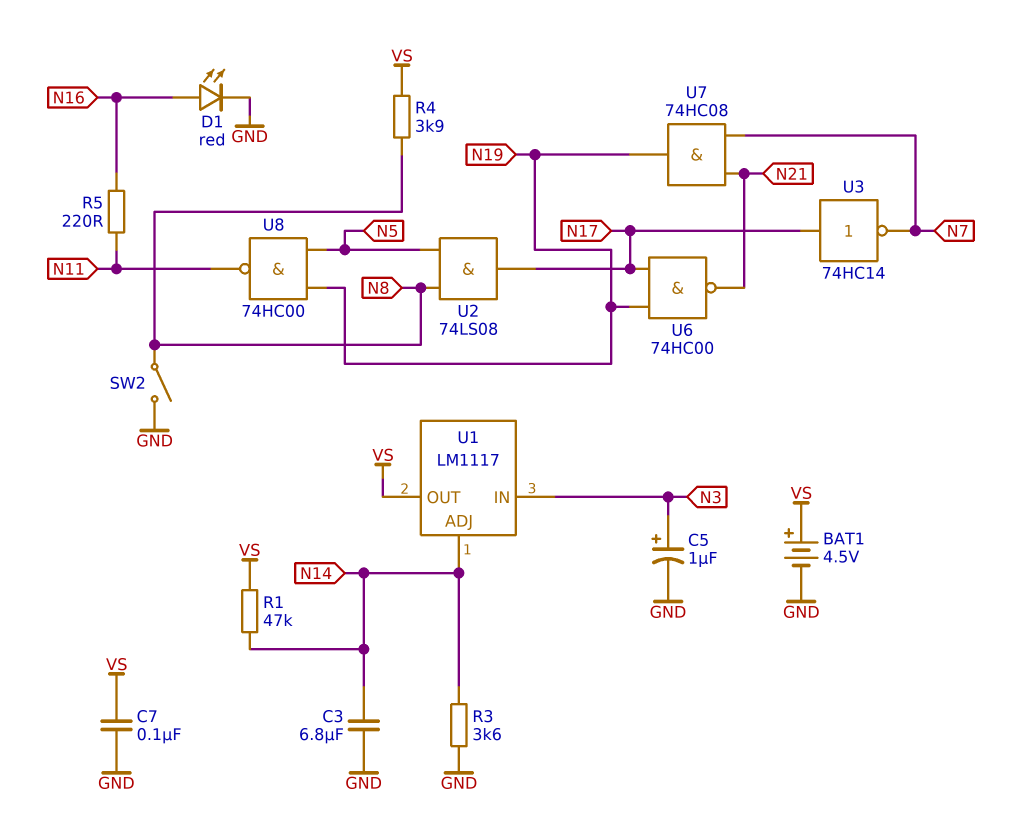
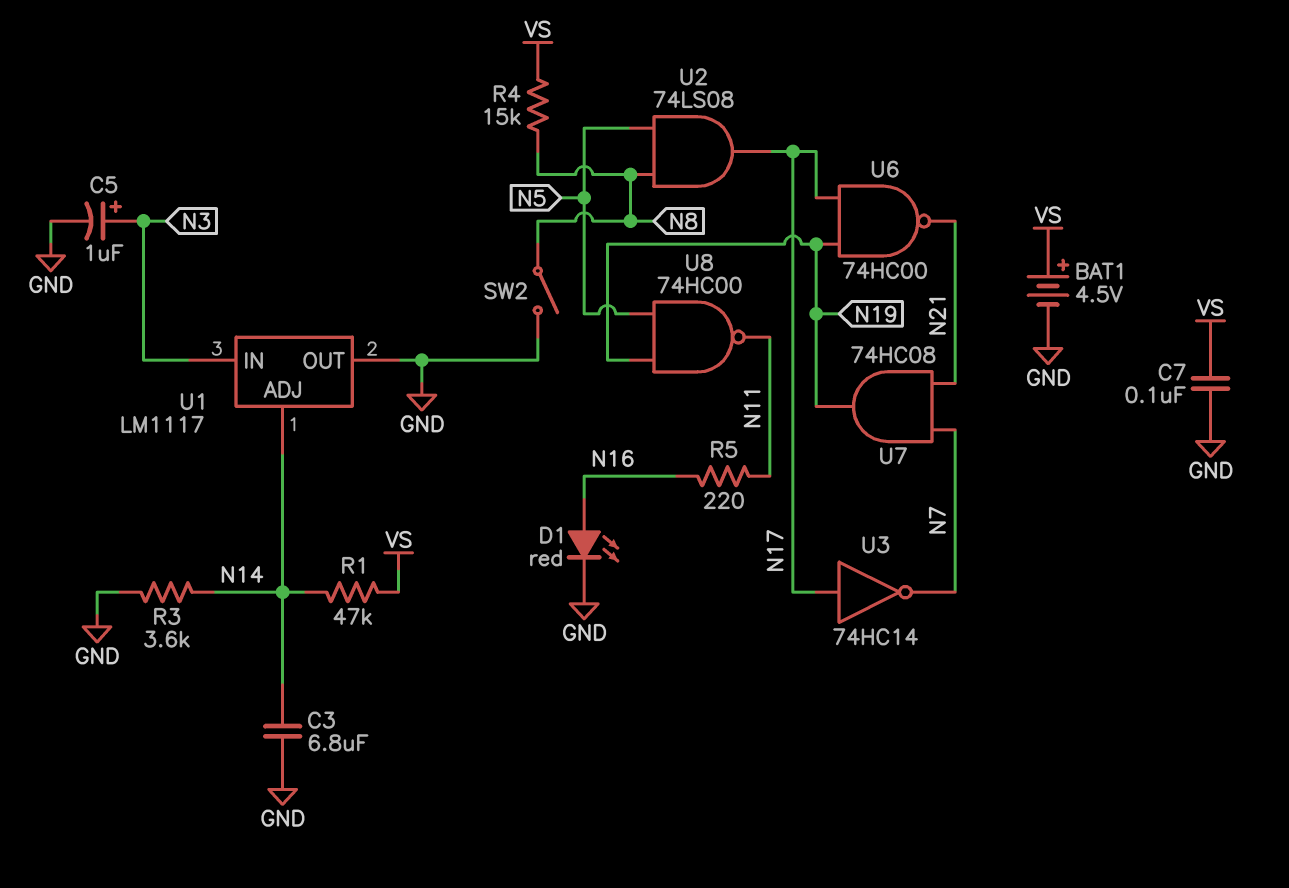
R4: 3.9k (N8, VS) -> 15k (N8, VS)
U1 pin OUT: VS -> GND

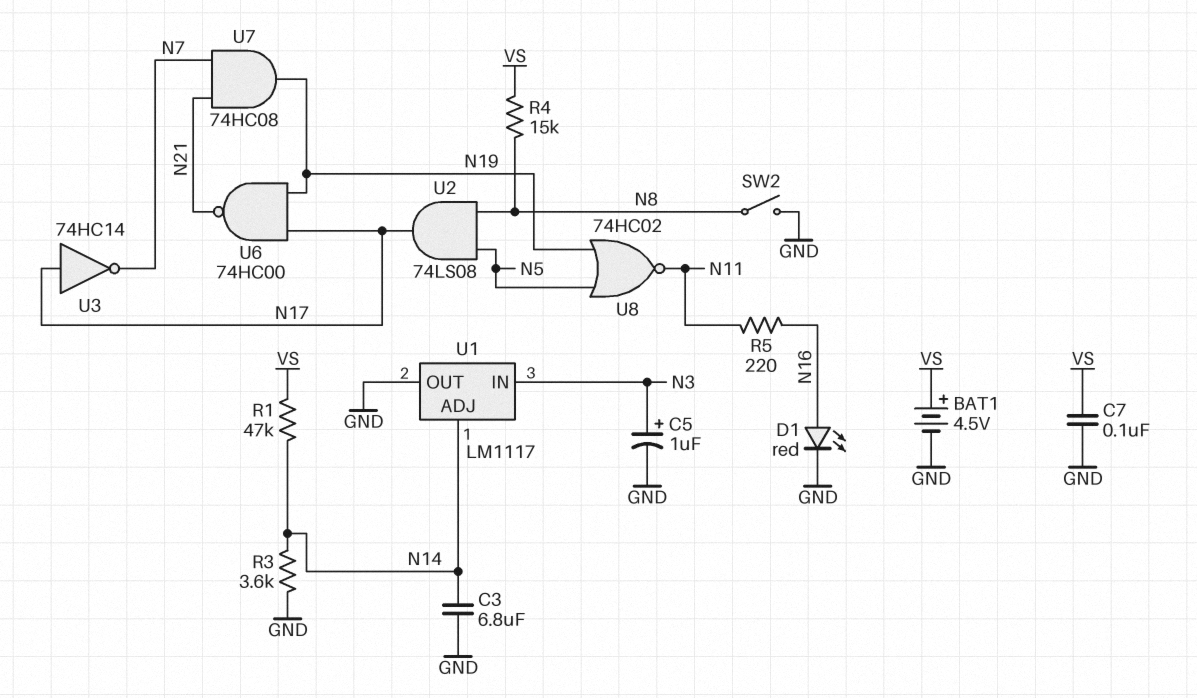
U8: NAND 74HC00 (in N5, in N19, out N11) -> NOR 74HC02 (in N5, in N19, out N11)

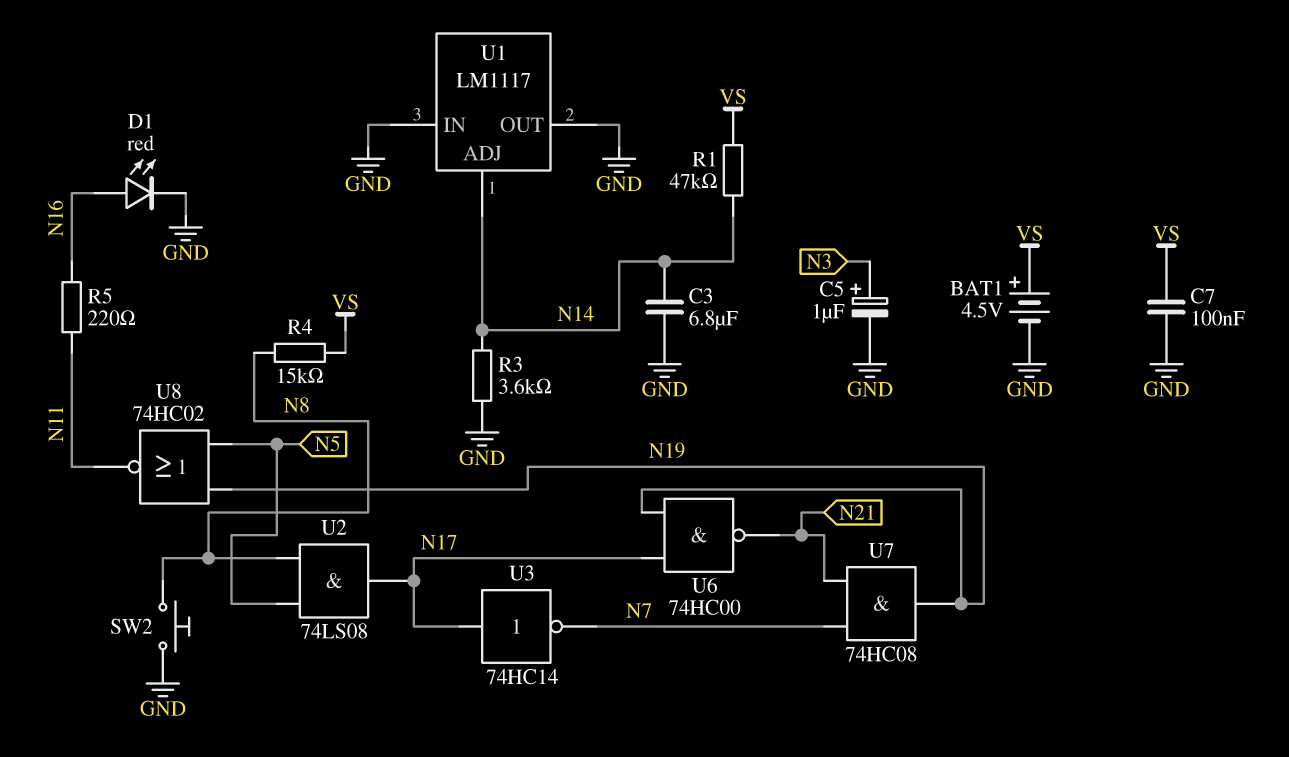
SW2: switch (GND, N8) -> button (GND, N8)
U1 pin IN: N3 -> GND

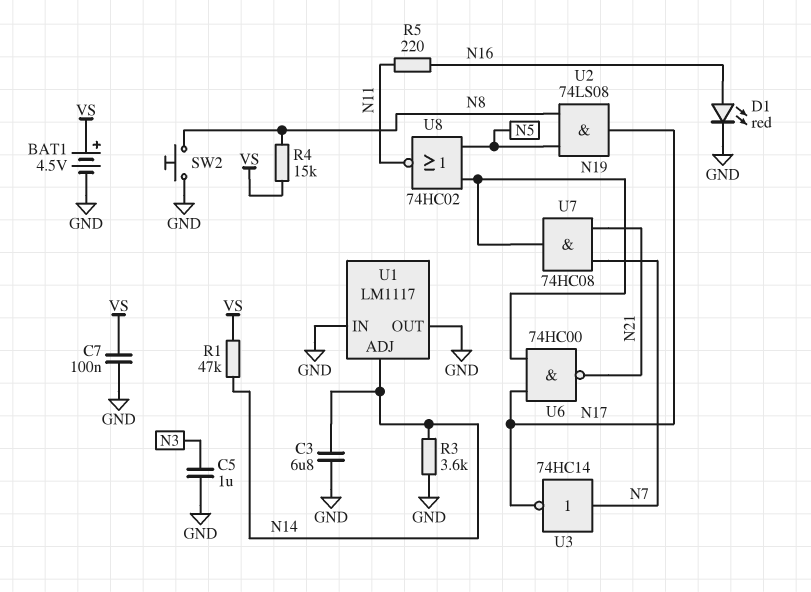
C5: 1uF (plus N3, minus GND) -> 1uF (GND, N3)
U3: NOT 74HC14 (in N17, out N7) -> NOT 74HC14 (in N7, out N17)

